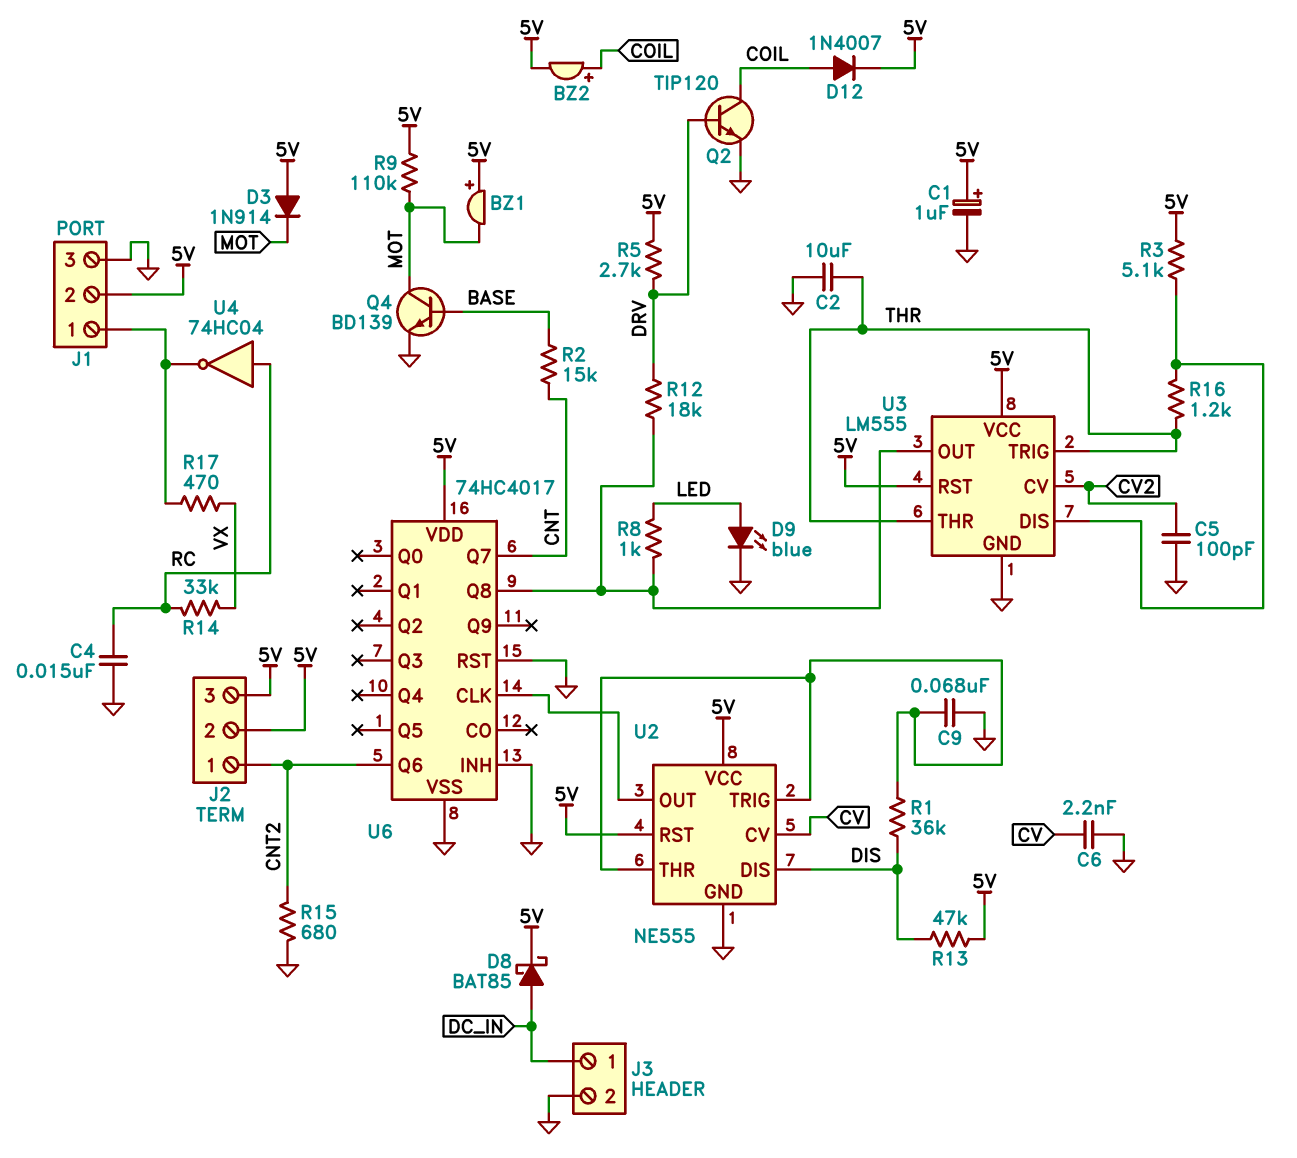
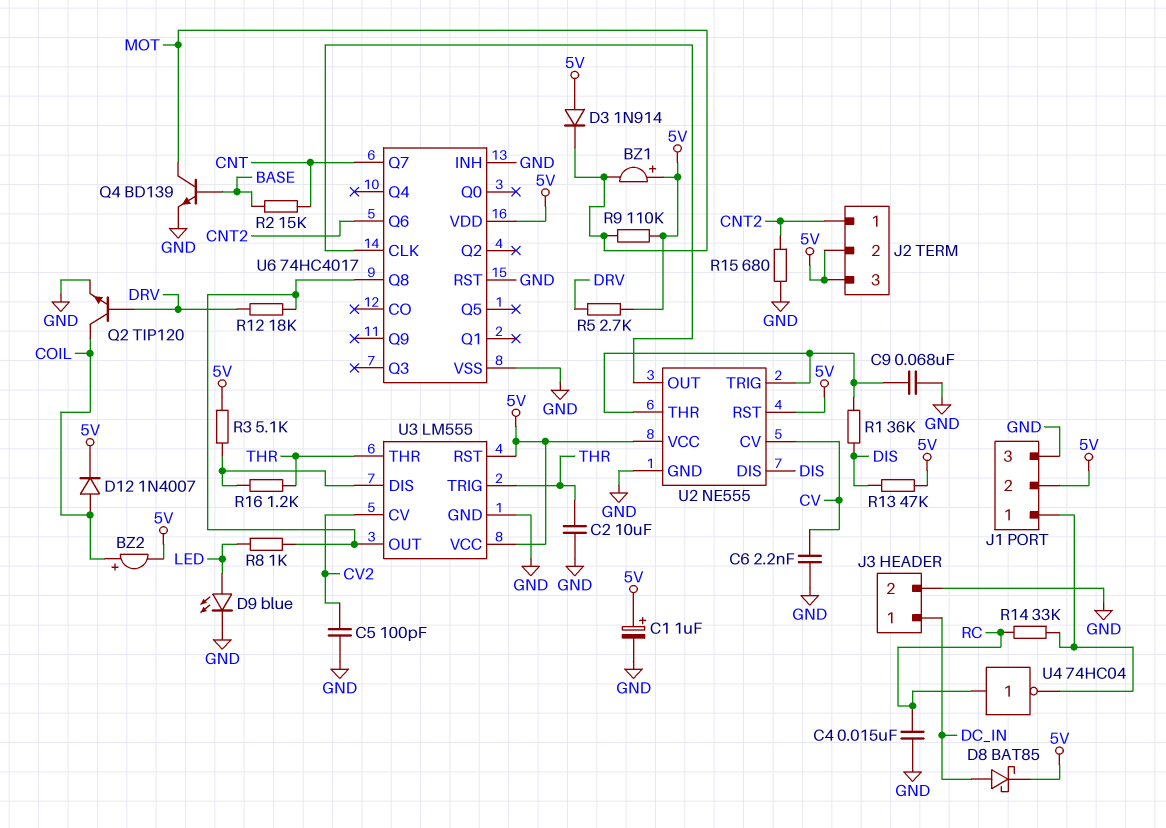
R14: 33k (RC, VX) -> 33k (J1/1, RC)
R17: 470 (J1/1, VX) -> none

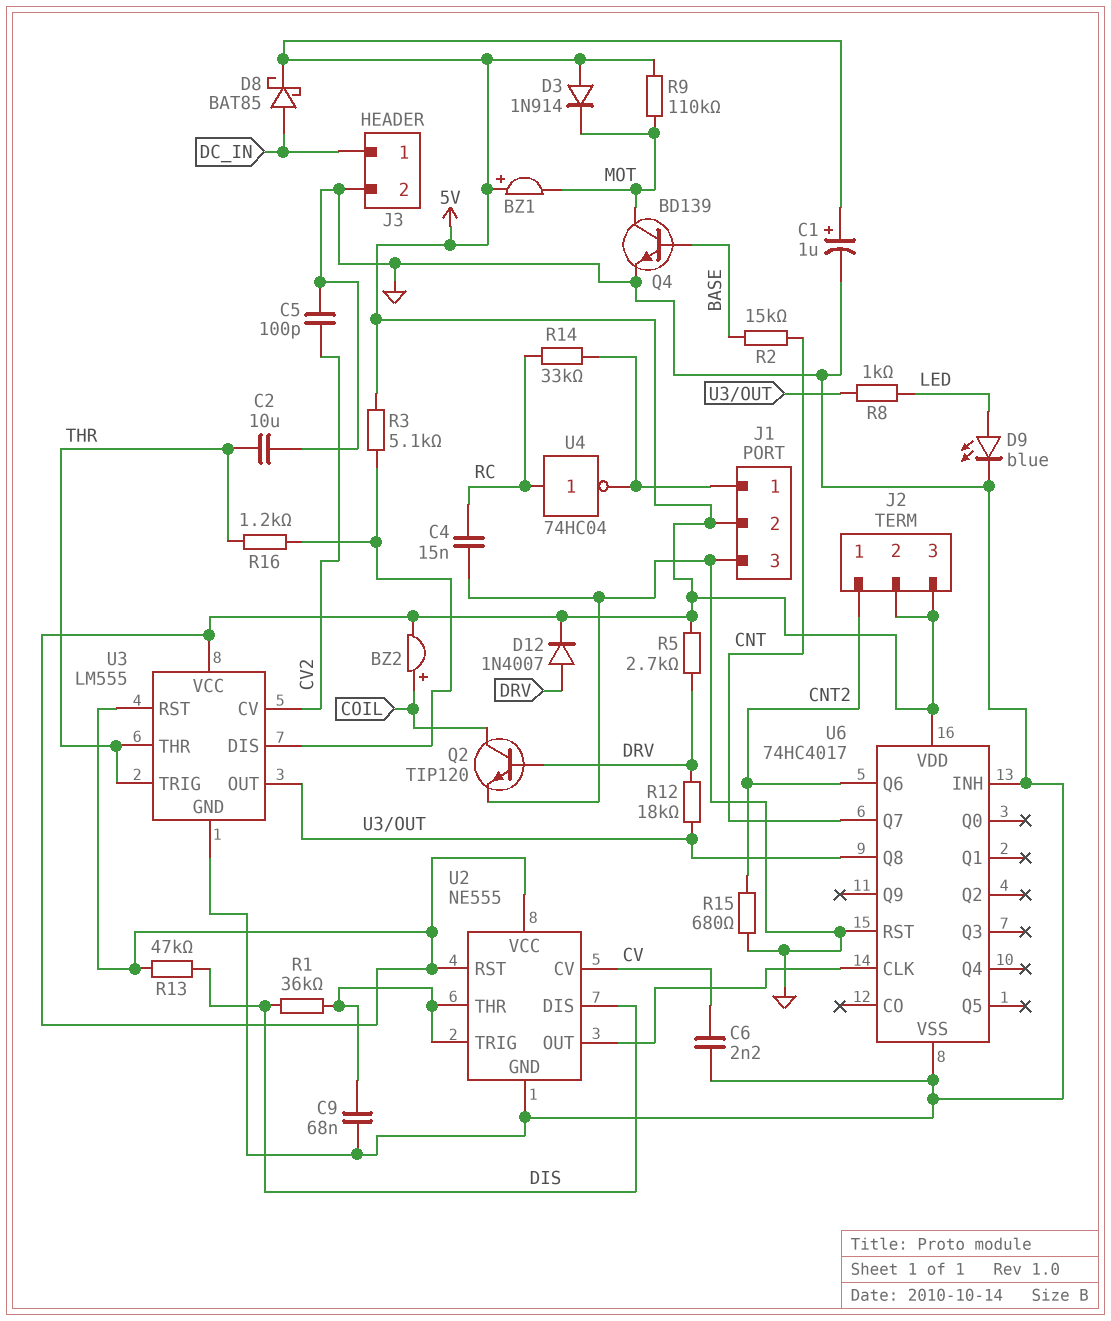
D12: diode 1N4007 (A COIL, K 5V) -> diode 1N4007 (A DRV, K 5V)

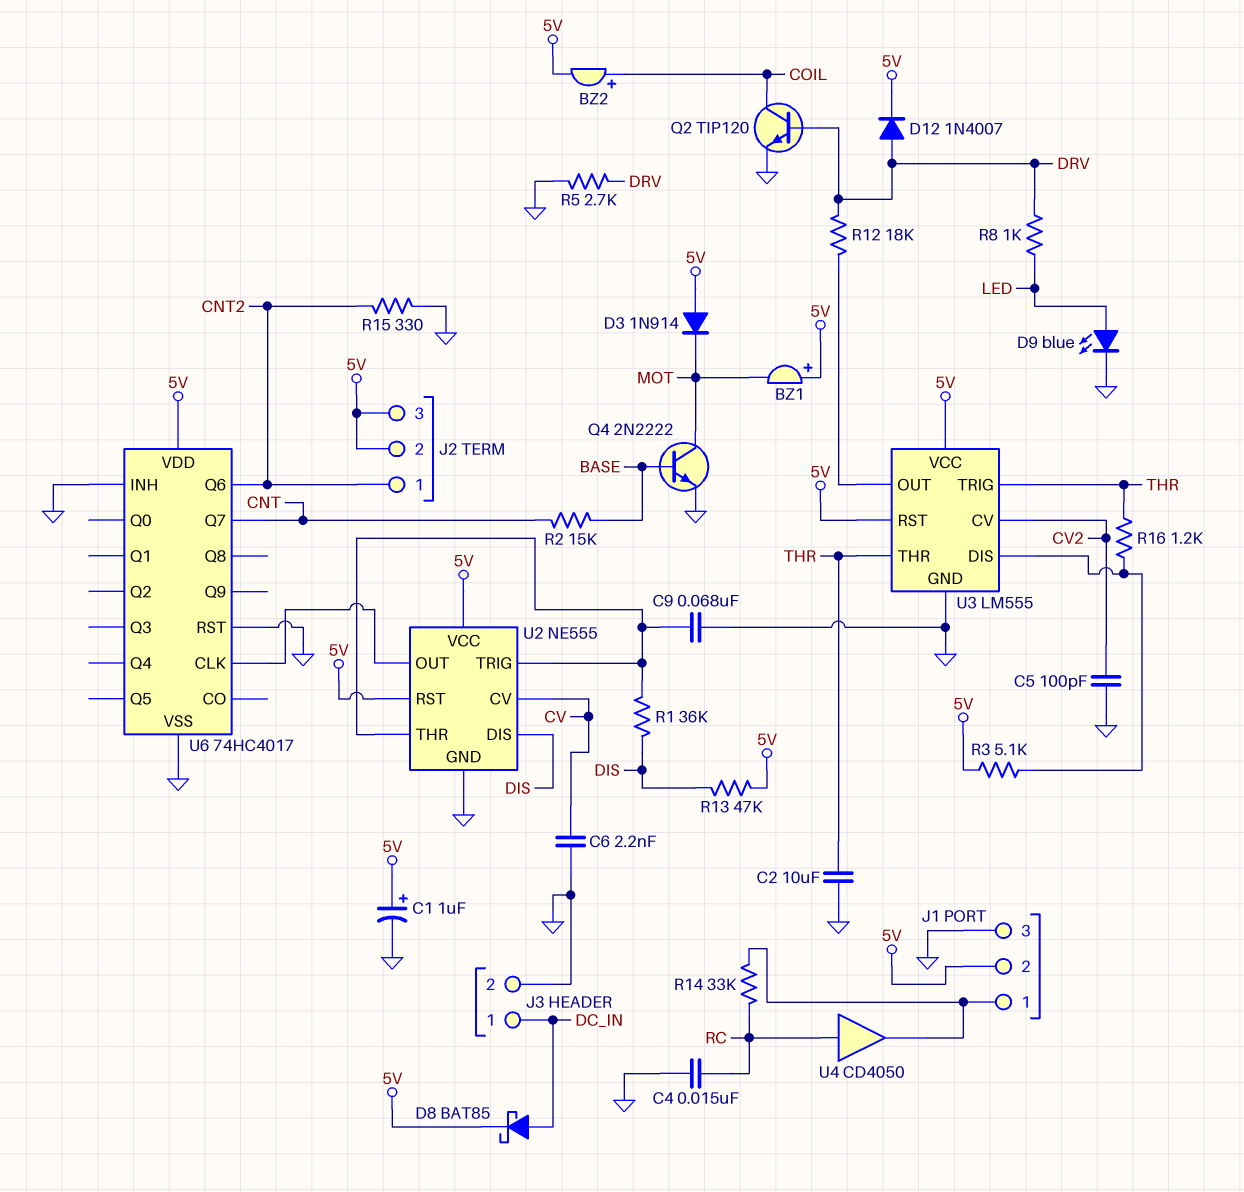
Q4: NPN BD139 (B BASE, C MOT, E GND) -> NPN 2N2222 (B BASE, C MOT, E GND)
R5: 2.7k (5V, DRV) -> 2.7k (DRV, GND)
R8: 1k (LED, U3/OUT) -> 1k (DRV, LED)
R9: 110k (5V, MOT) -> none
R15: 680 (CNT2, GND) -> 330 (CNT2, GND)
U4: NOT 74HC04 (in RC, out J1/1) -> buffer CD4050 (in RC, out J1/1)
U6 pin Q8: U3/OUT -> none

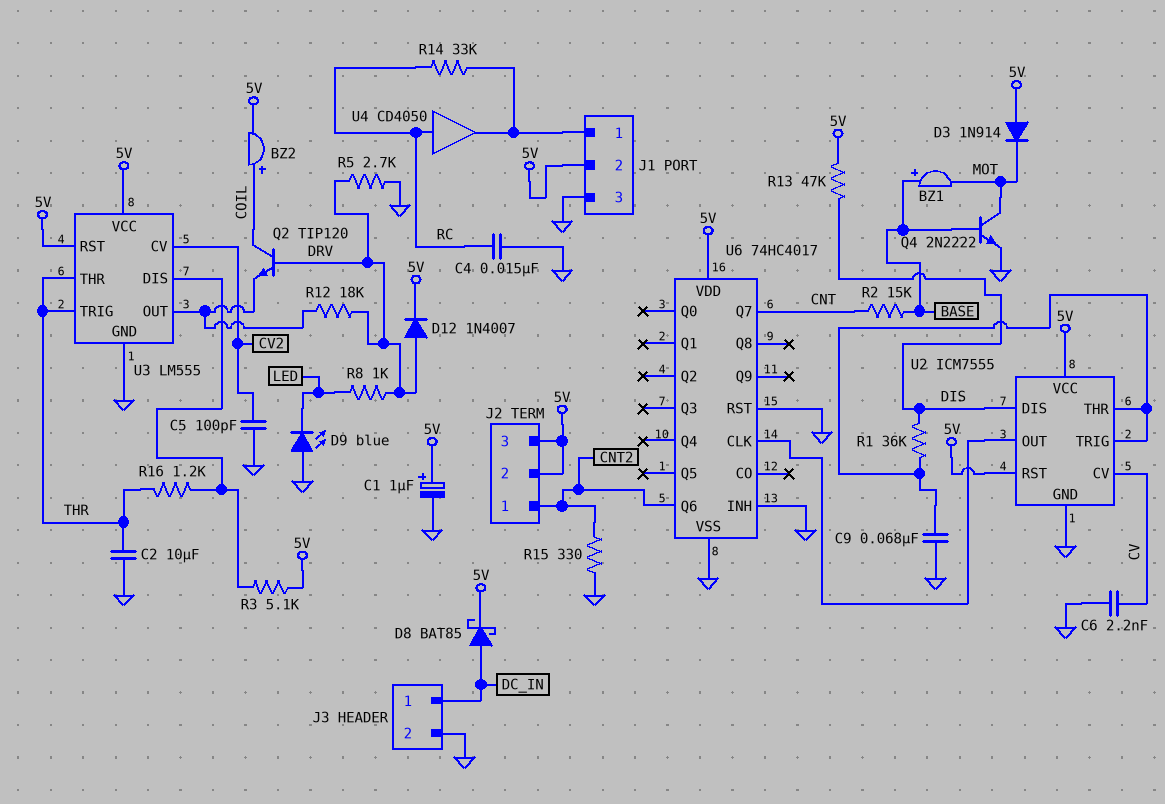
BZ1: buzzer (plus 5V, minus MOT) -> buzzer (plus BASE, minus MOT)
D9: LED blue (A LED, K GND) -> LED blue (A GND, K LED)
Q2: NPN TIP120 (B DRV, C COIL, E GND) -> NPN TIP120 (B DRV, C COIL, E U3/OUT)
U2: NE555 -> ICM7555

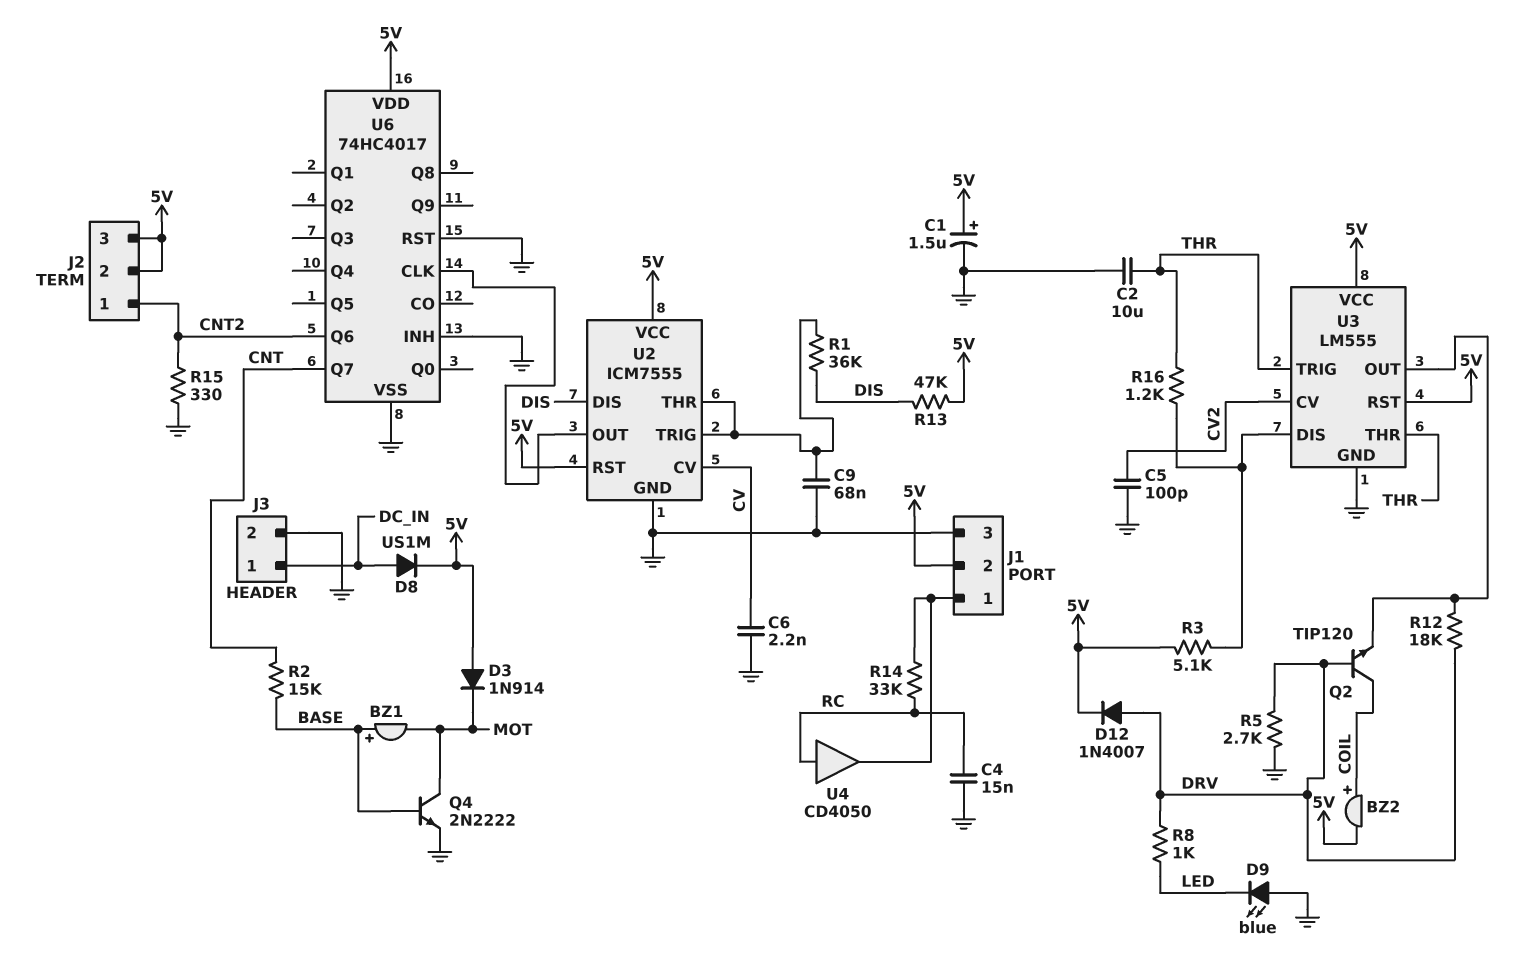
C1: 1uF (plus 5V, minus GND) -> 1.5uF (plus 5V, minus GND)
D8: schottky BAT85 (A DC_IN, K 5V) -> diode US1M (A DC_IN, K 5V)

